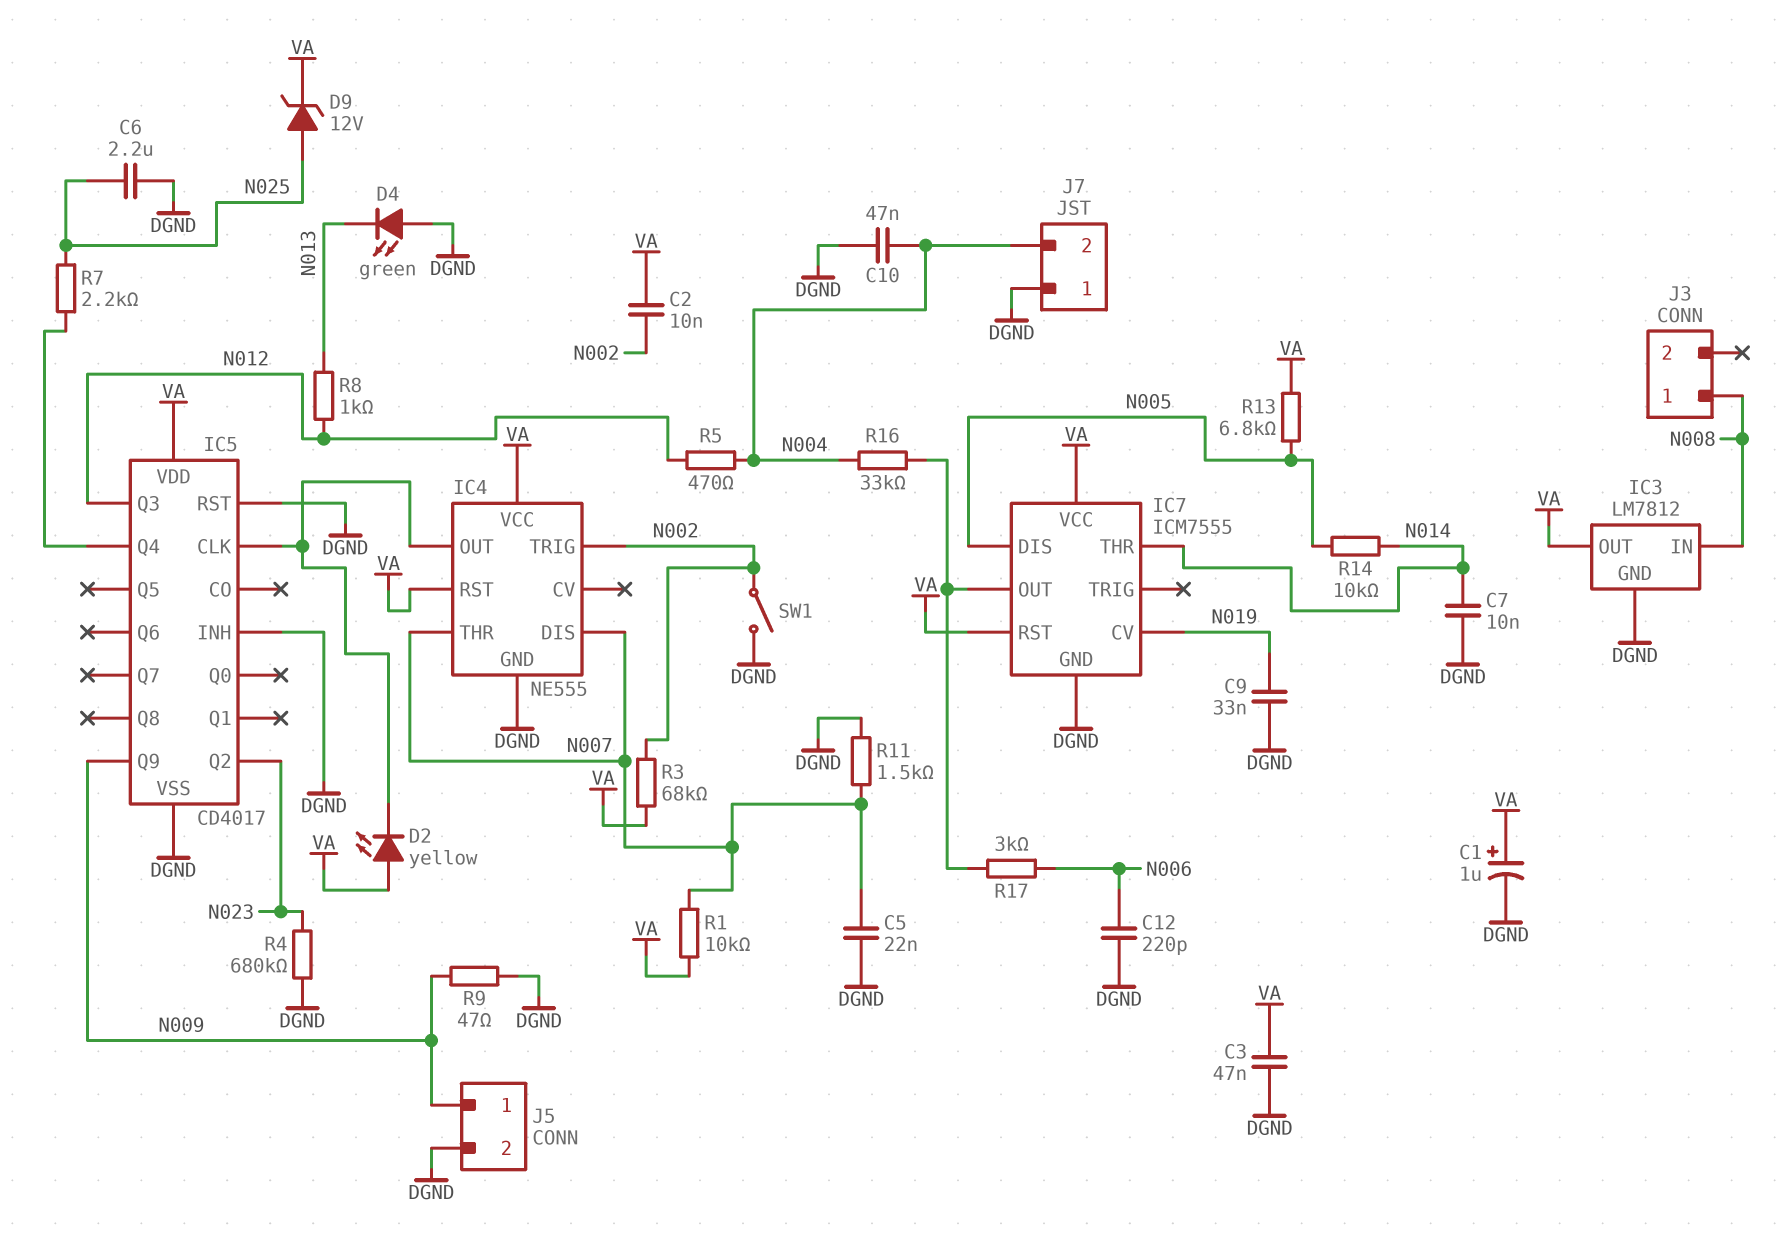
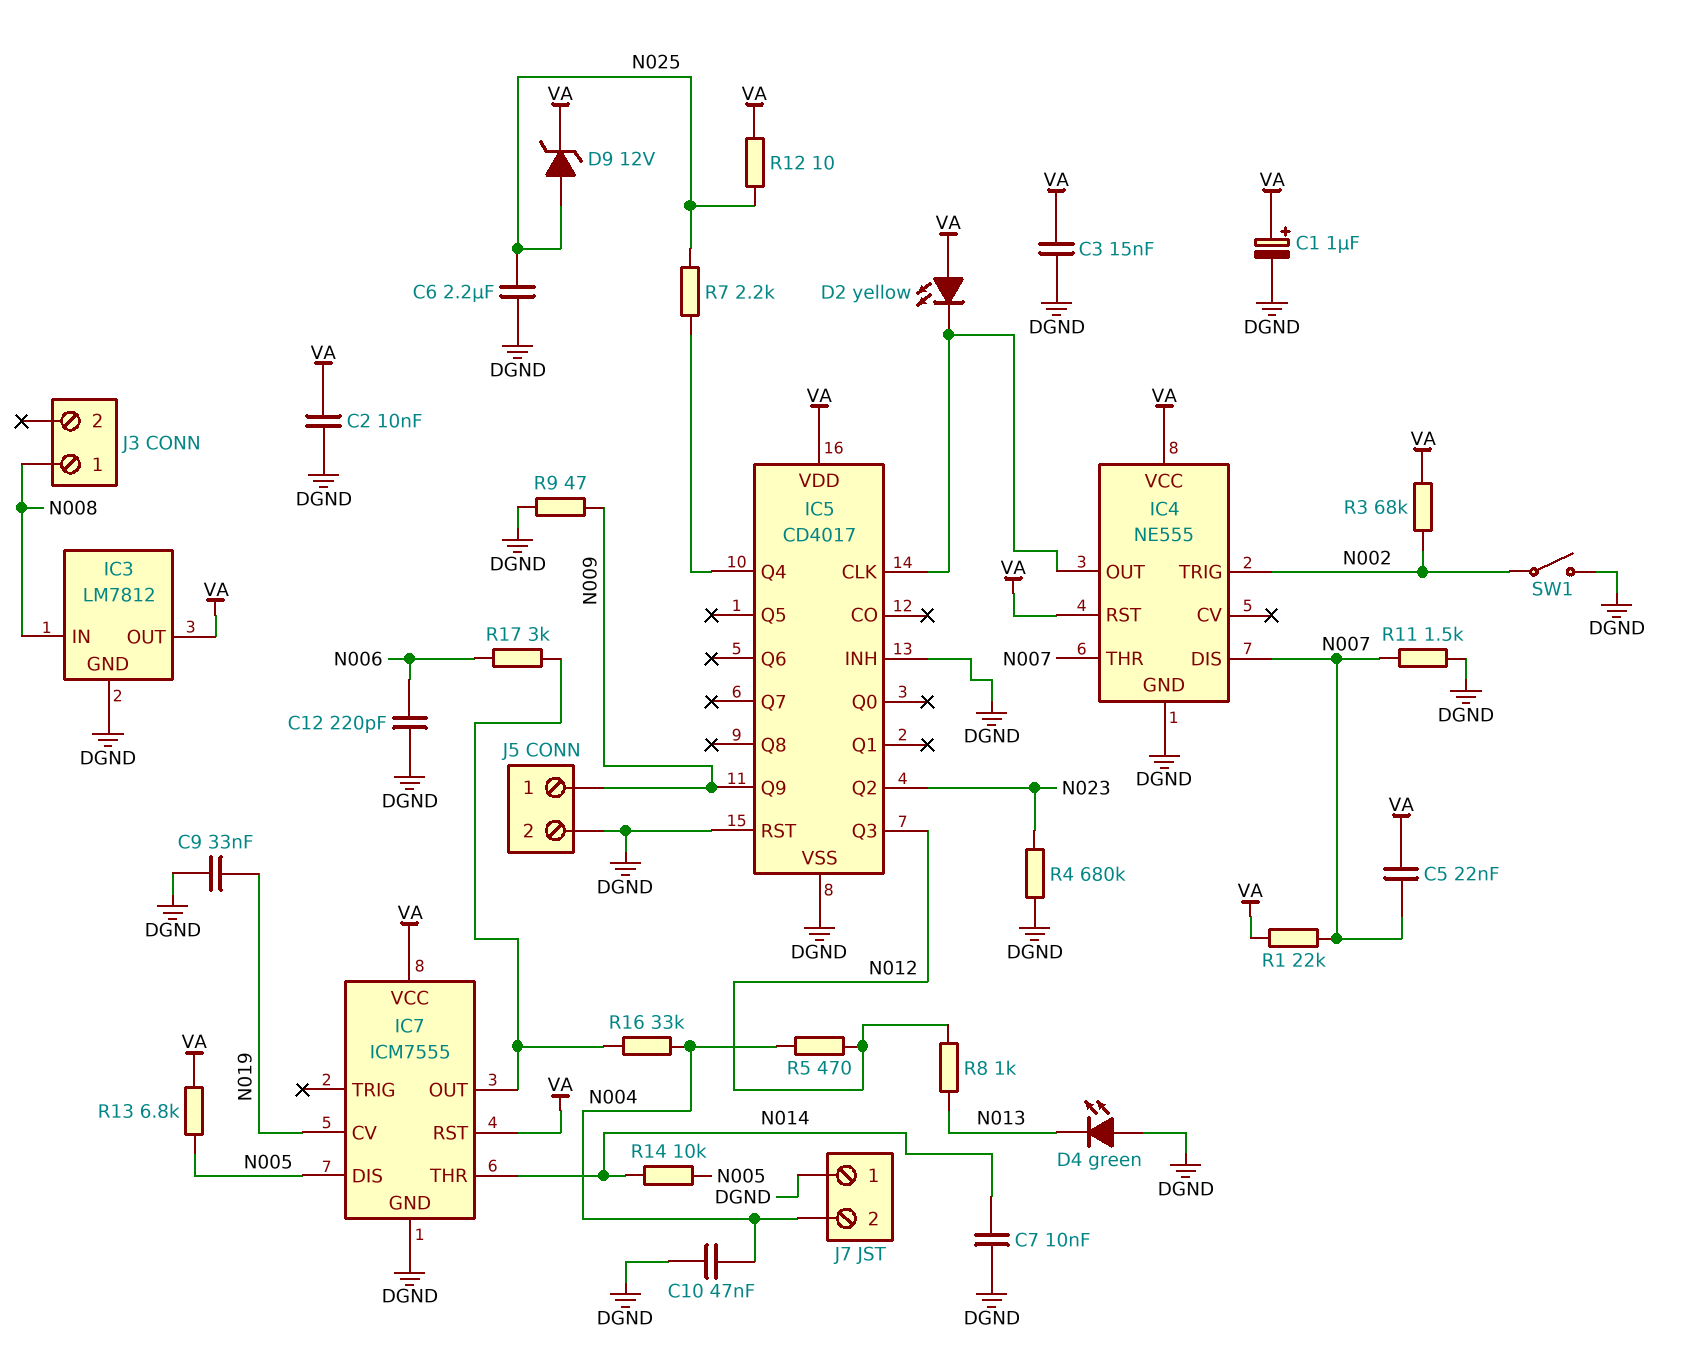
C2: 10nF (N002, VA) -> 10nF (DGND, VA)
C3: 47nF (DGND, VA) -> 15nF (DGND, VA)
C5: 22nF (DGND, N007) -> 22nF (N007, VA)
R1: 10k (N007, VA) -> 22k (N007, VA)
R12: none -> 10 (N025, VA)

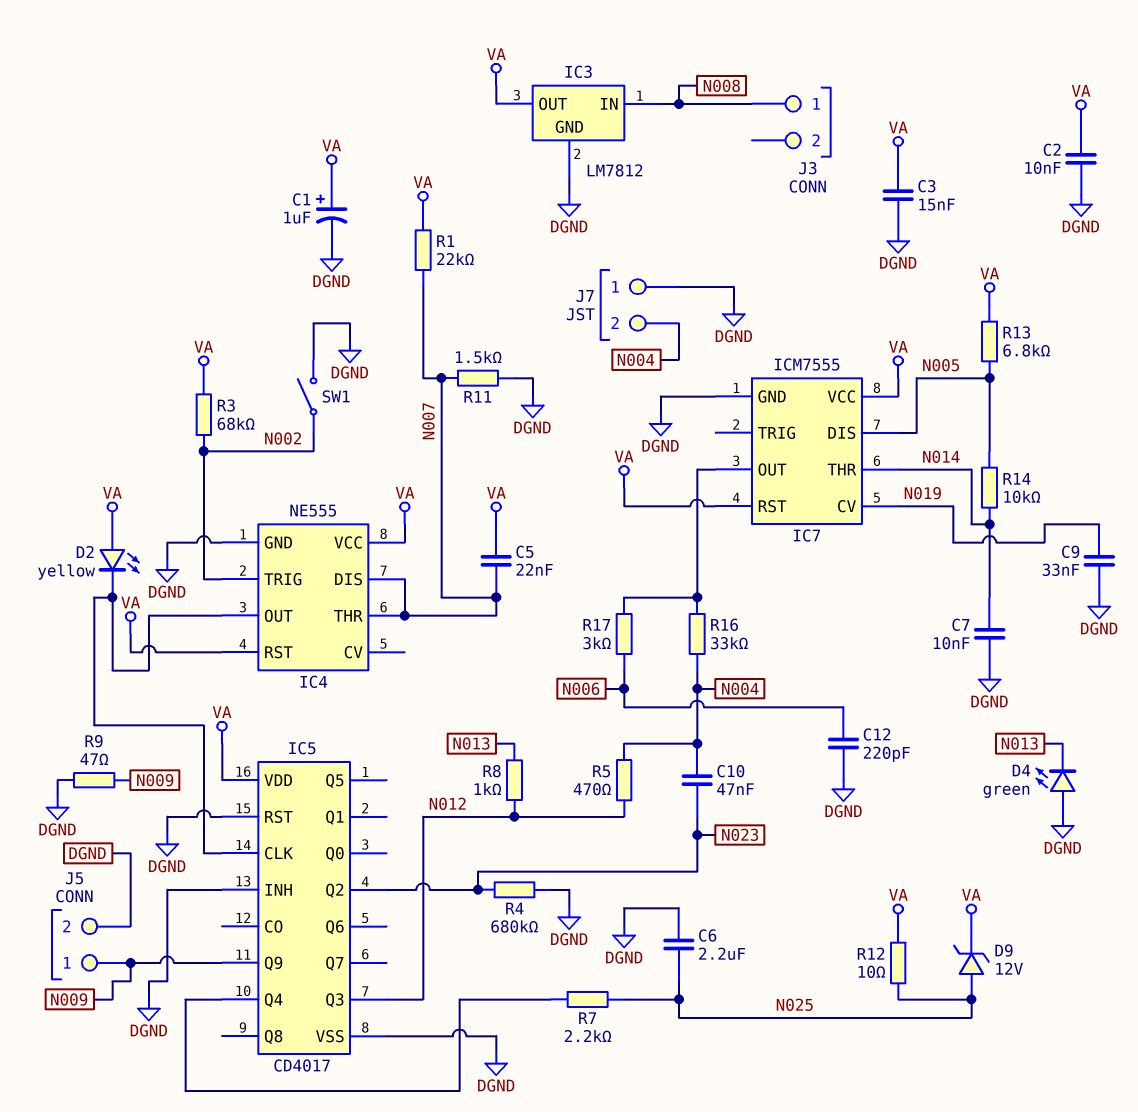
C10: 47nF (DGND, N004) -> 47nF (N004, N023)

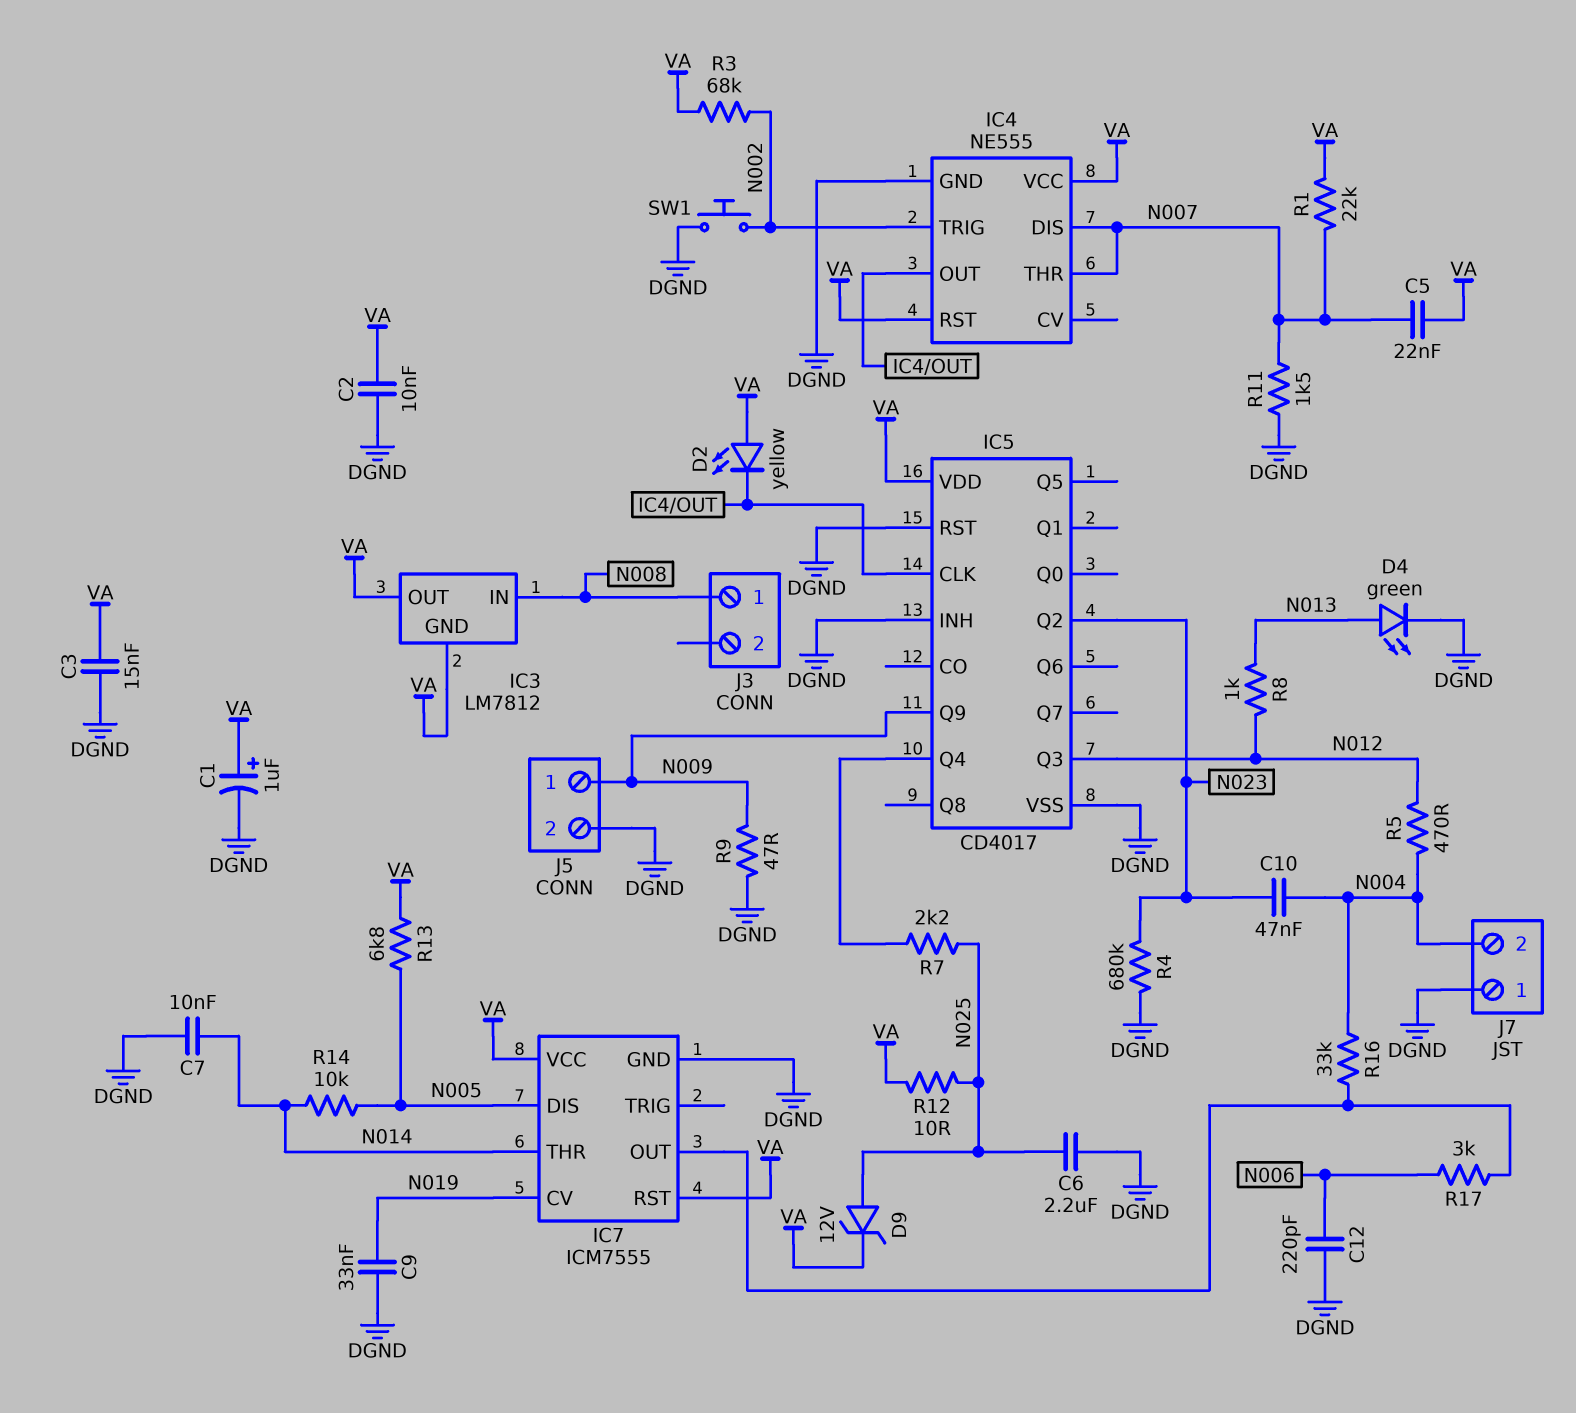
D4: LED green (A DGND, K N013) -> LED green (A N013, K DGND)
IC3 pin GND: DGND -> VA
SW1: switch (DGND, N002) -> button (DGND, N002)

